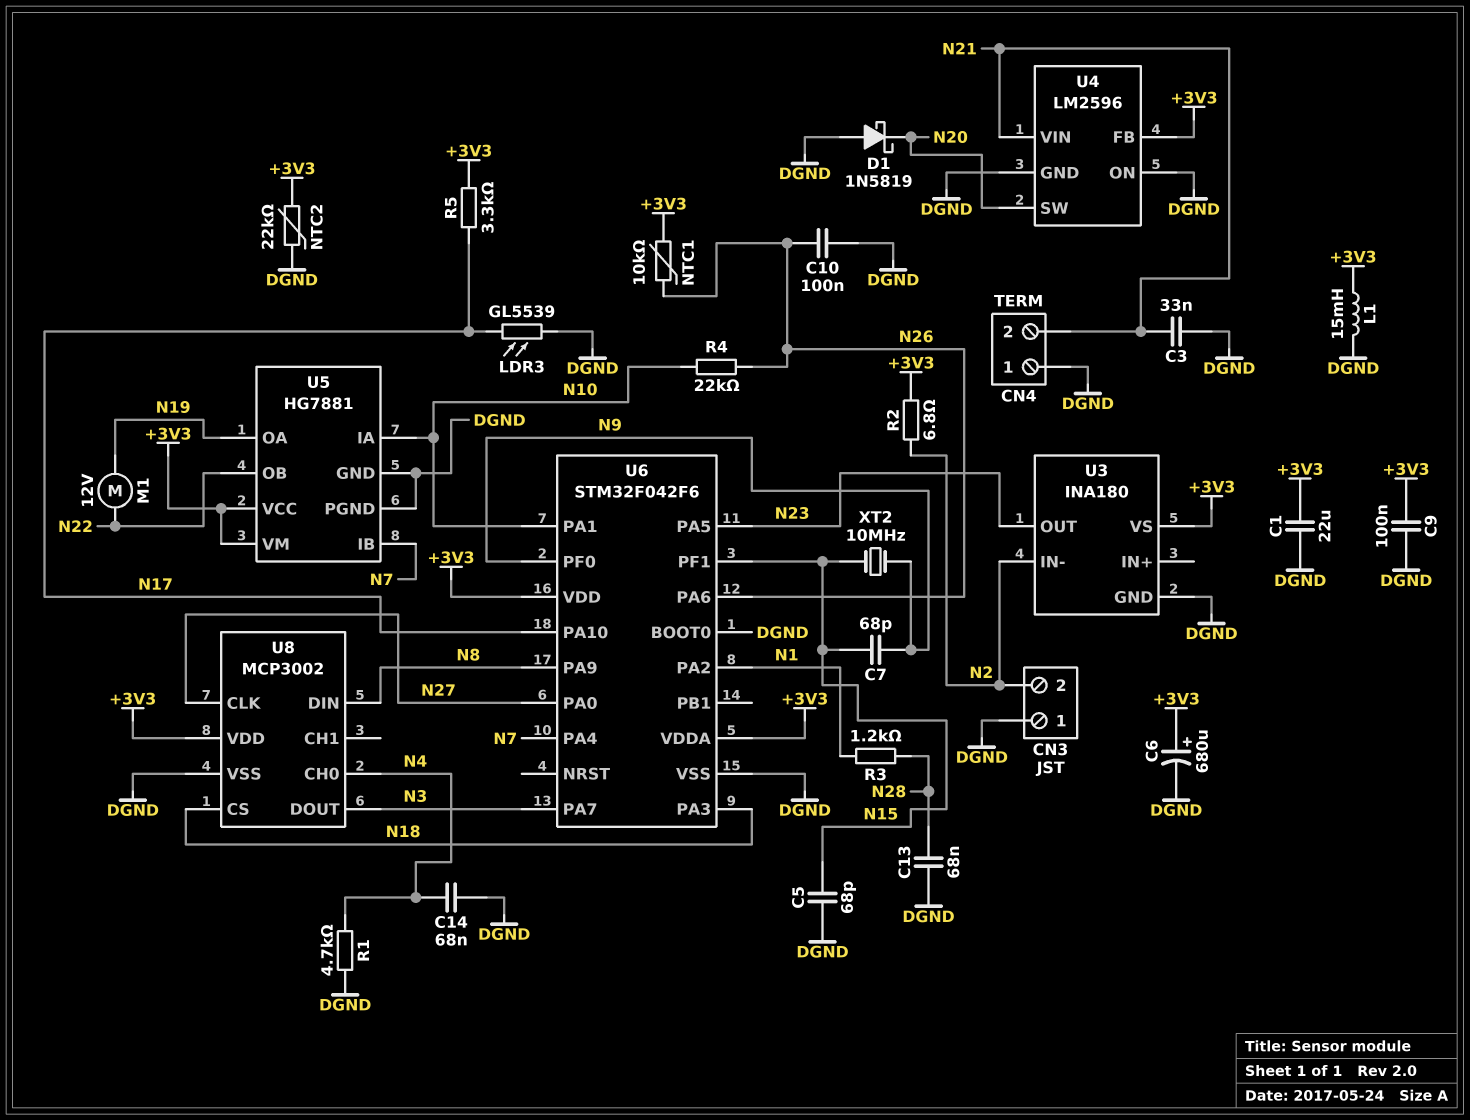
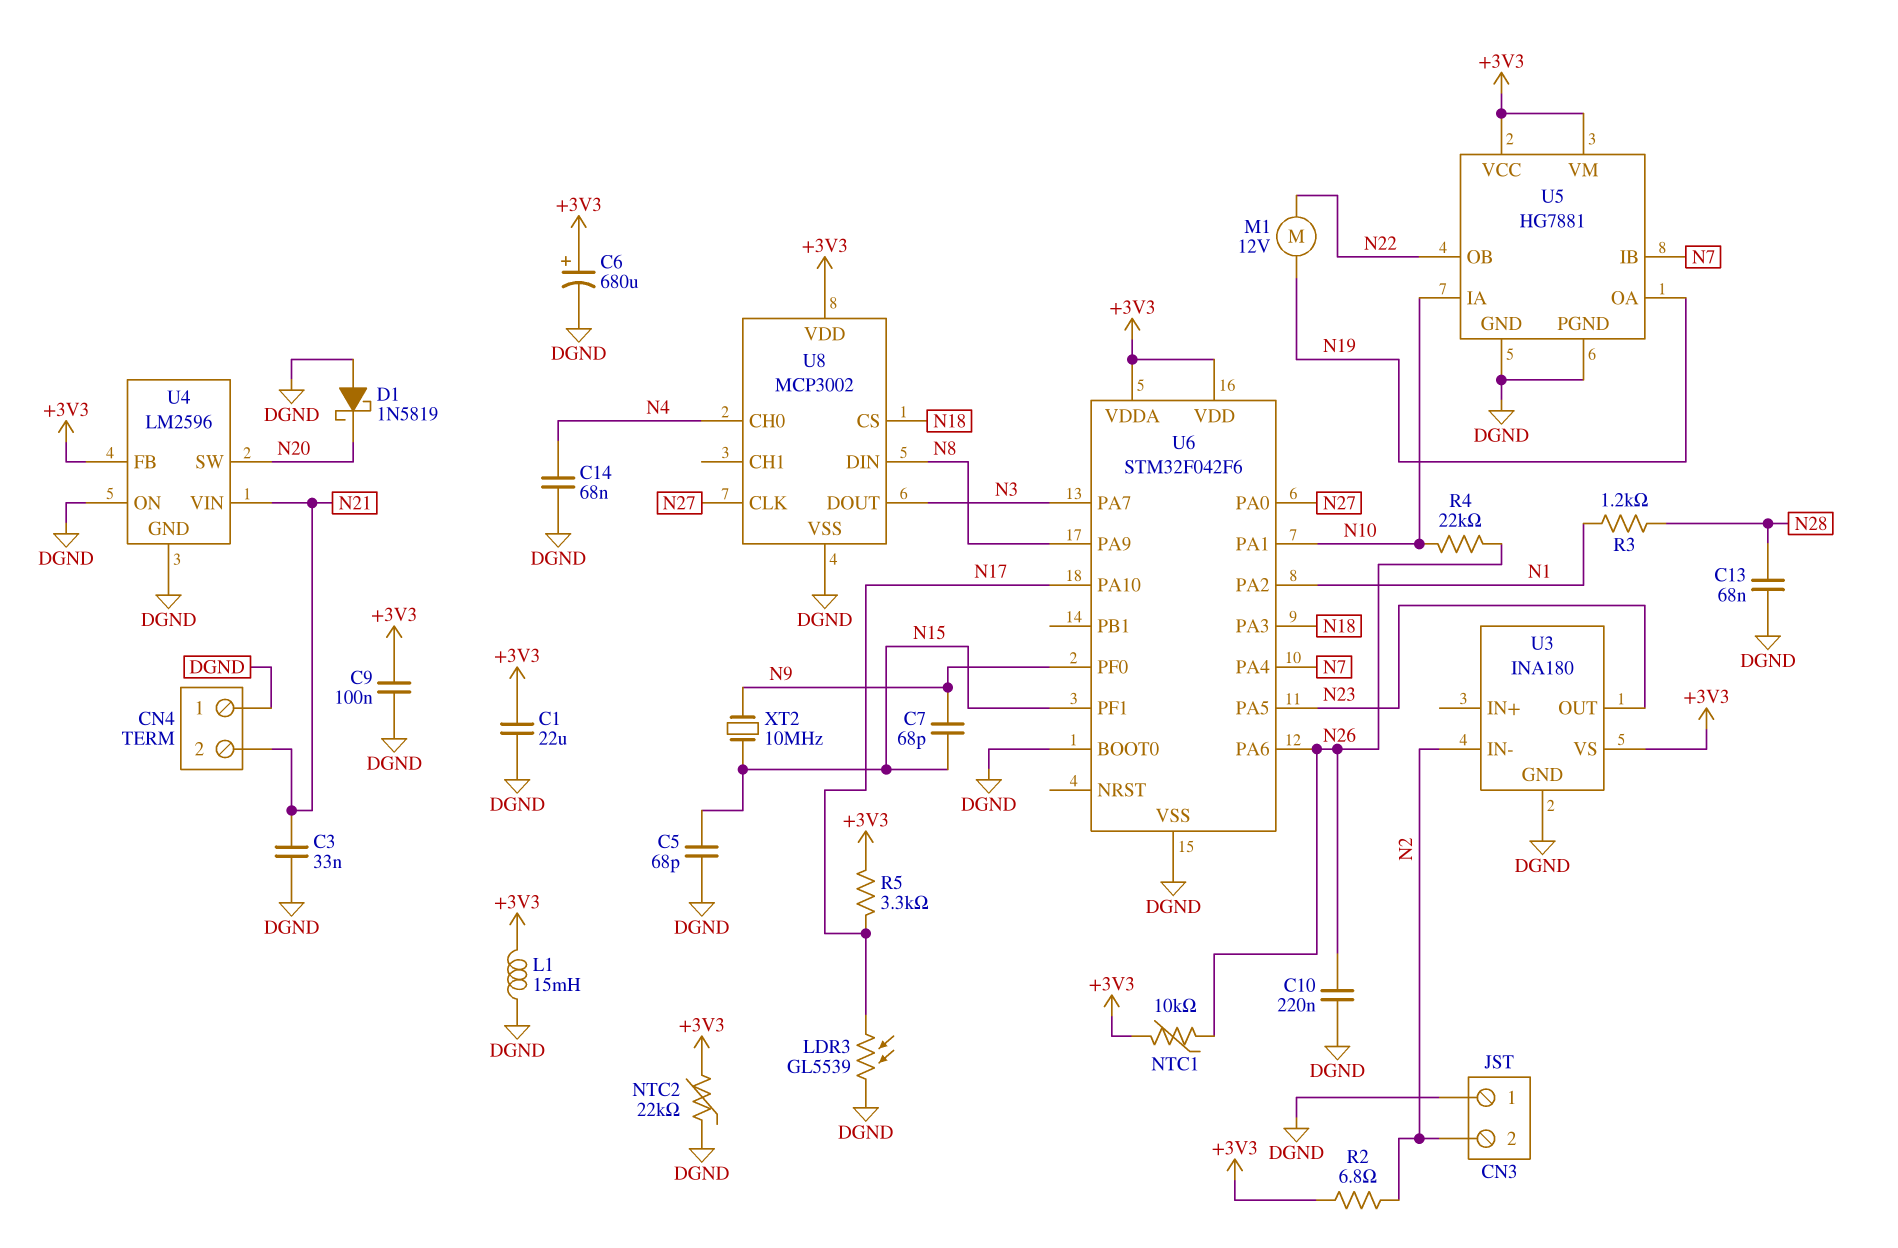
C10: 100nF (DGND, N26) -> 220nF (DGND, N26)
R1: 4.7k (DGND, N4) -> none

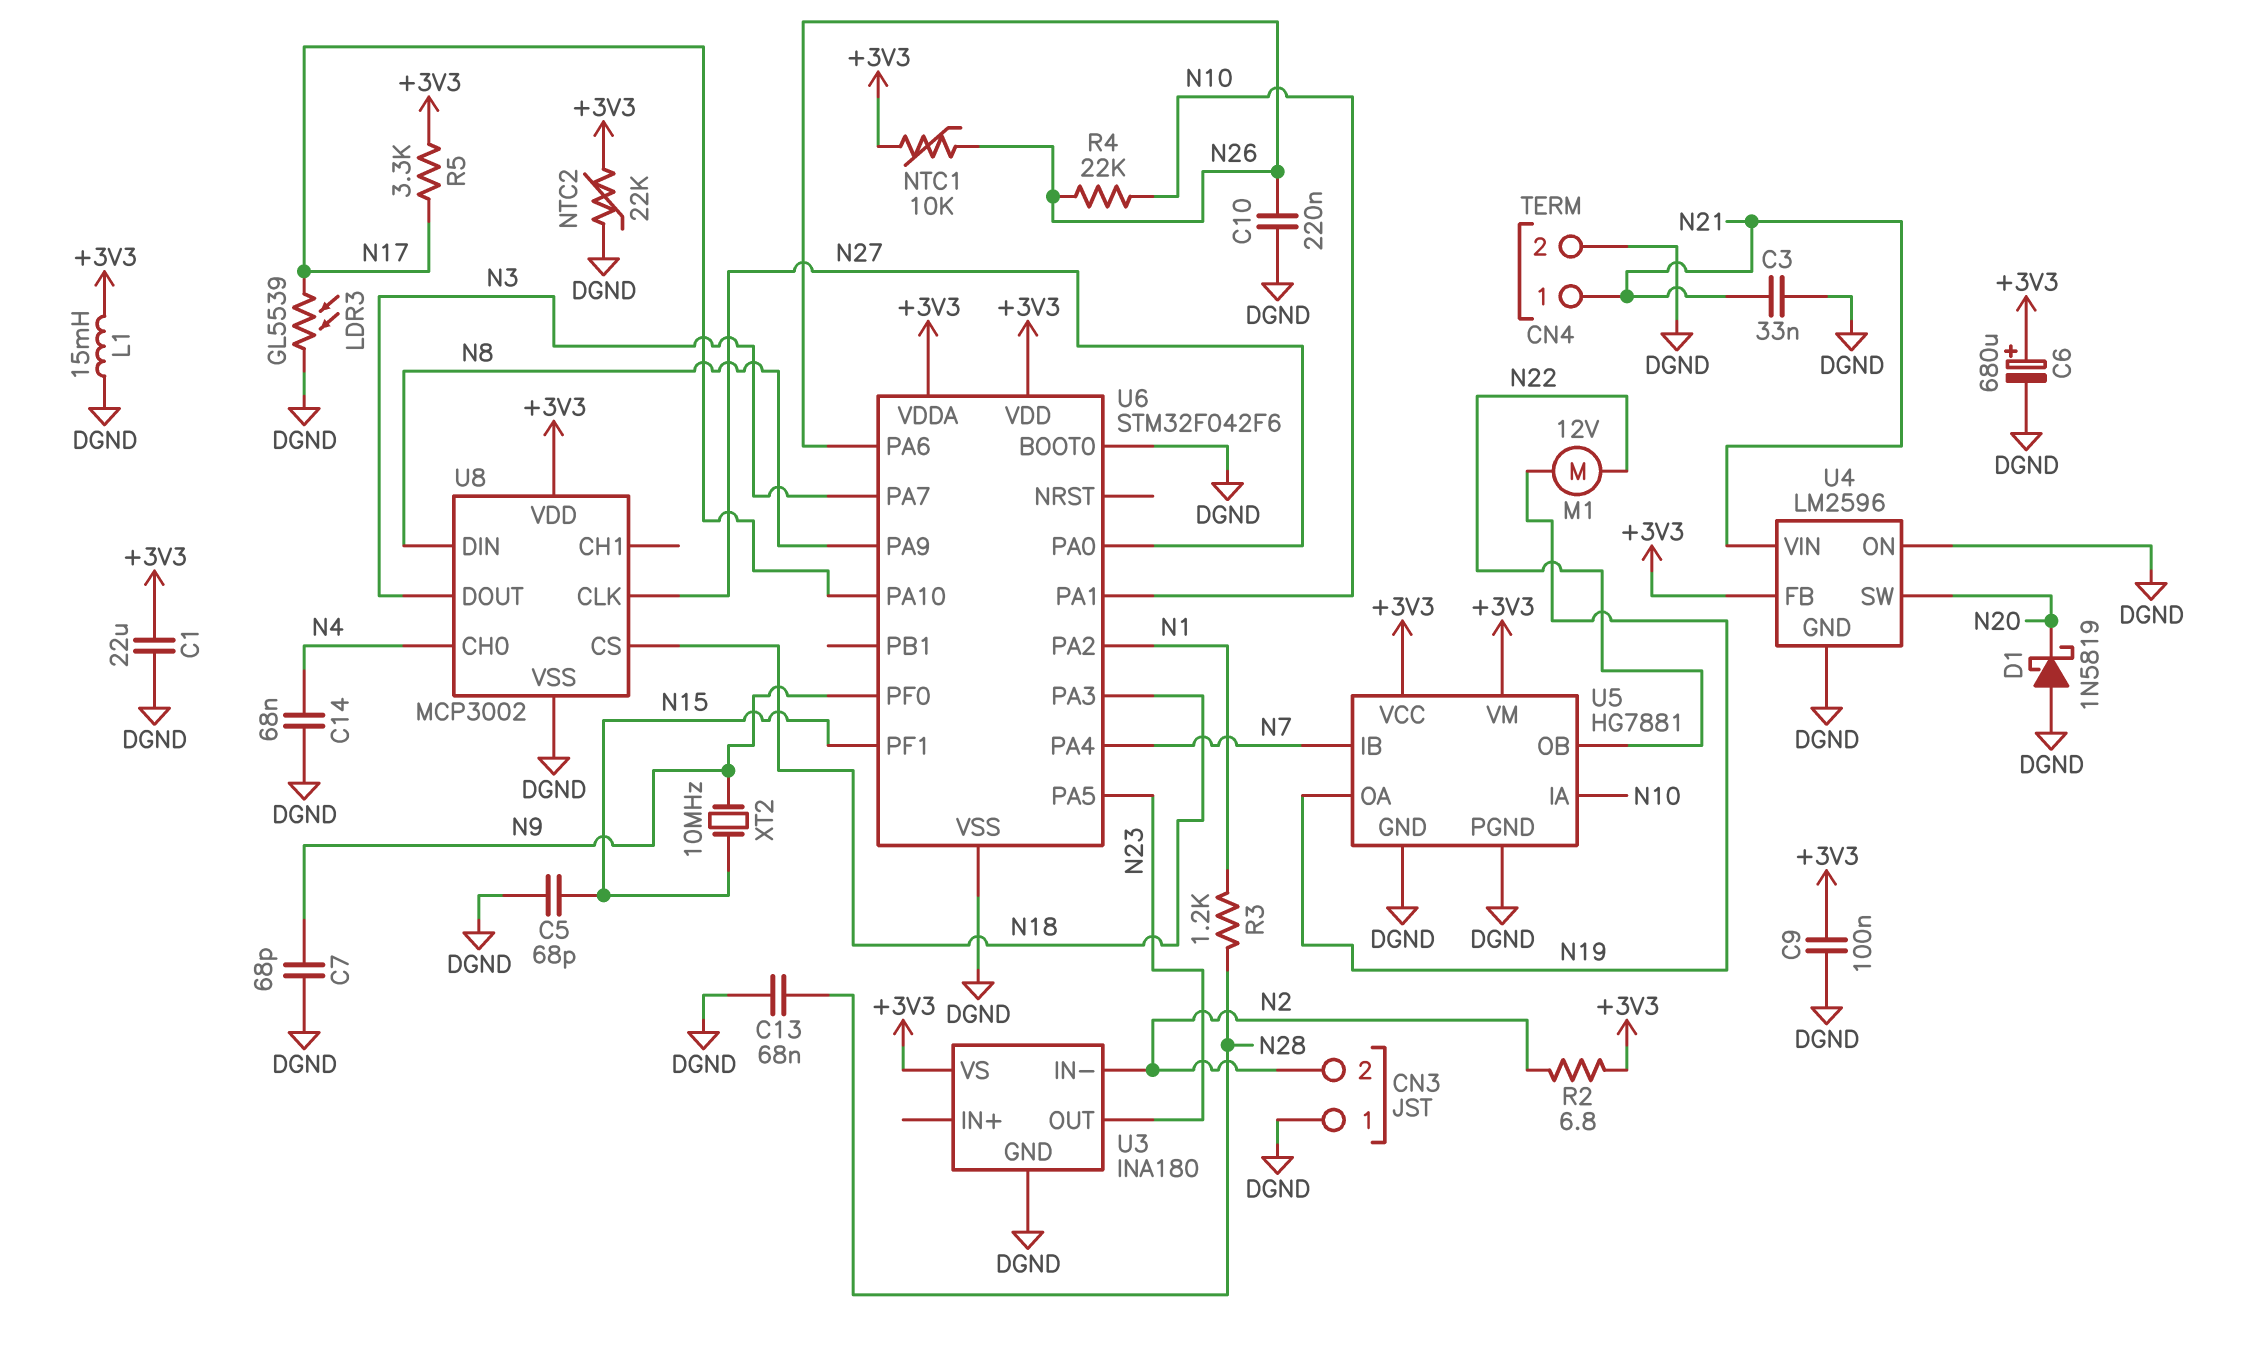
C7: 68pF (N9, N15) -> 68pF (DGND, N9)
CN4 pin 1: DGND -> N21
CN4 pin 2: N21 -> DGND

